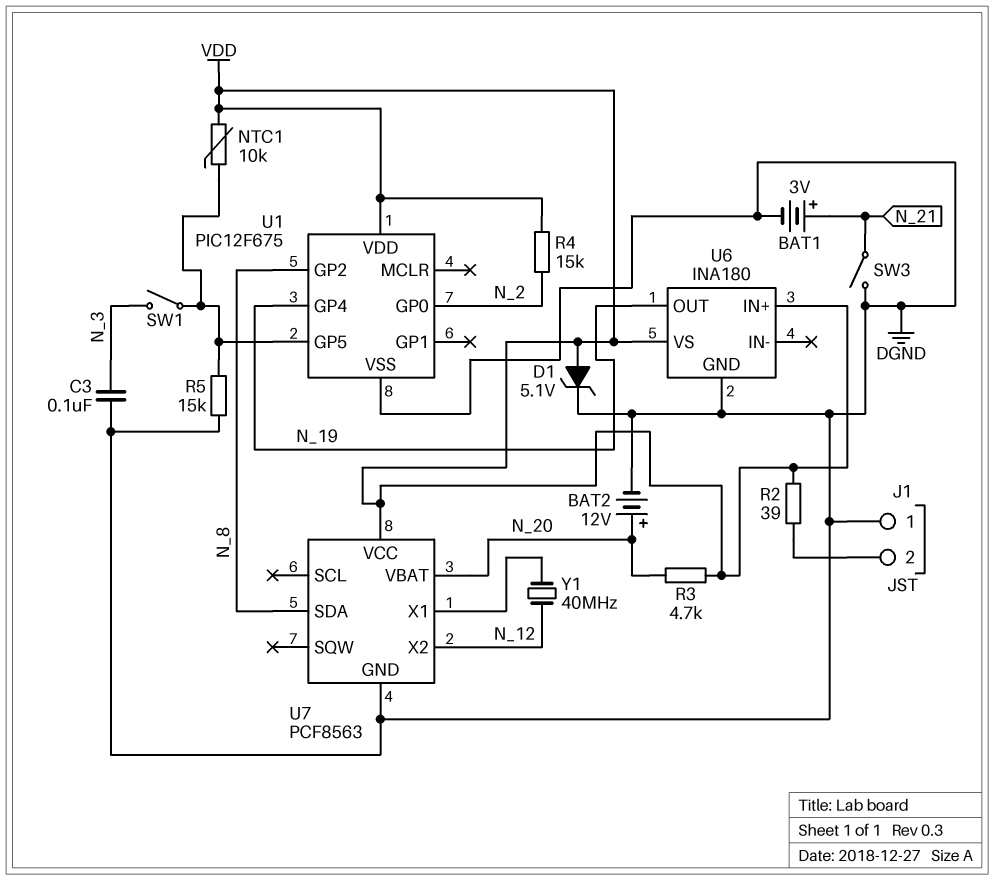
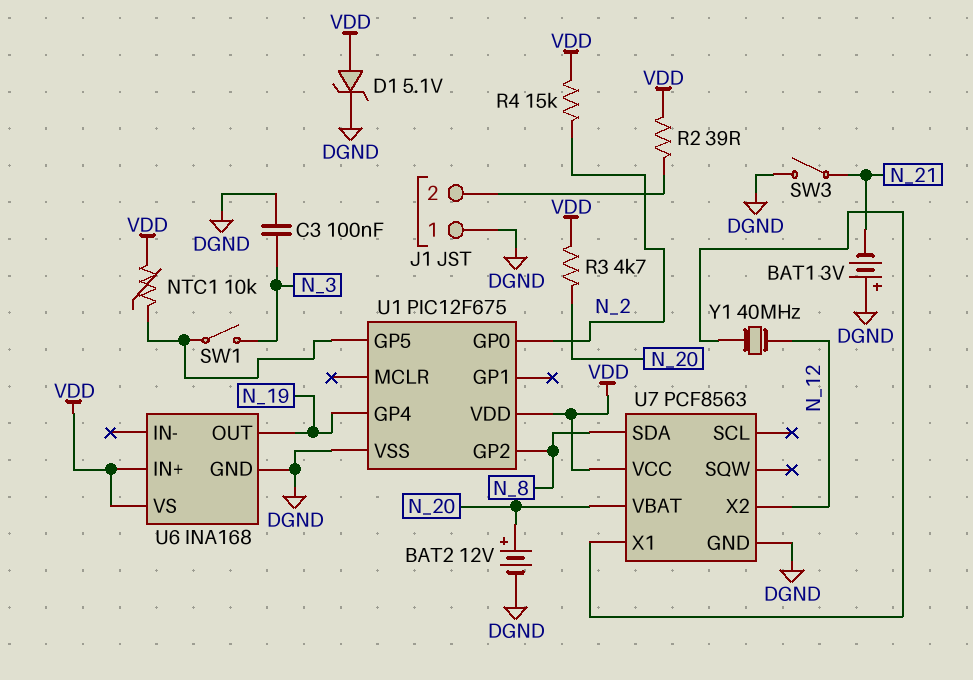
BAT1: 3V (plus N_21, minus DGND) -> 3V (plus DGND, minus N_21)
R5: 15k (DGND, U1/GP5) -> none
U6: INA180 -> INA168

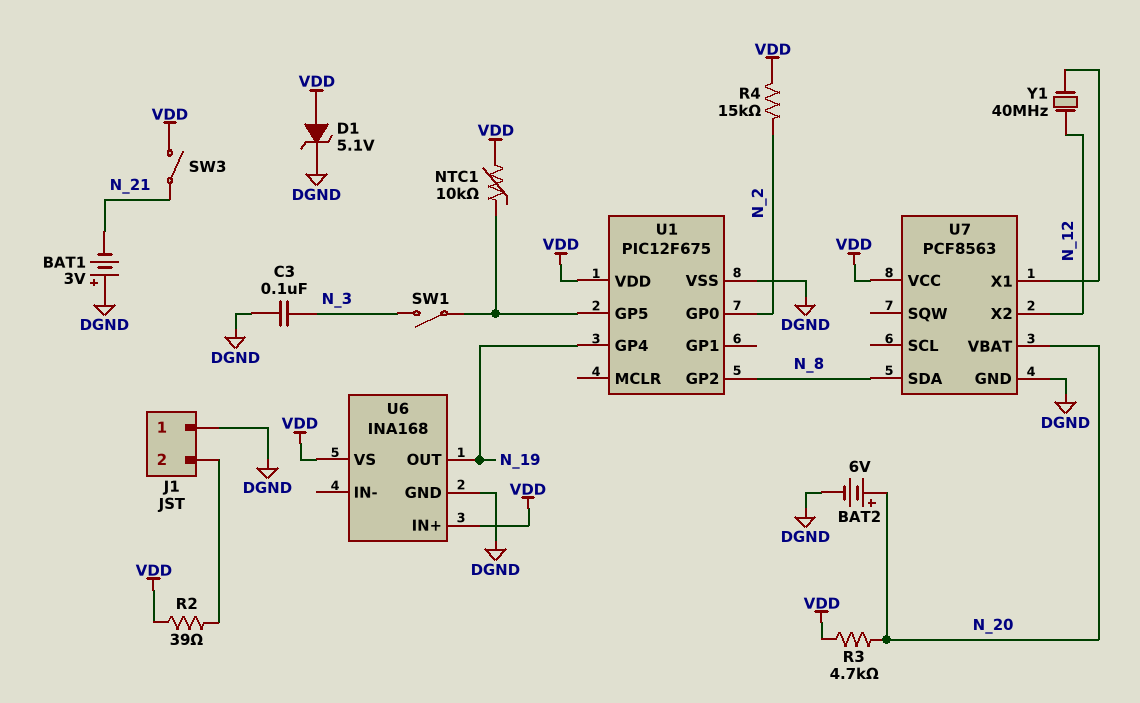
BAT2: 12V (plus N_20, minus DGND) -> 6V (plus N_20, minus DGND)
SW3: switch (DGND, N_21) -> switch (N_21, VDD)

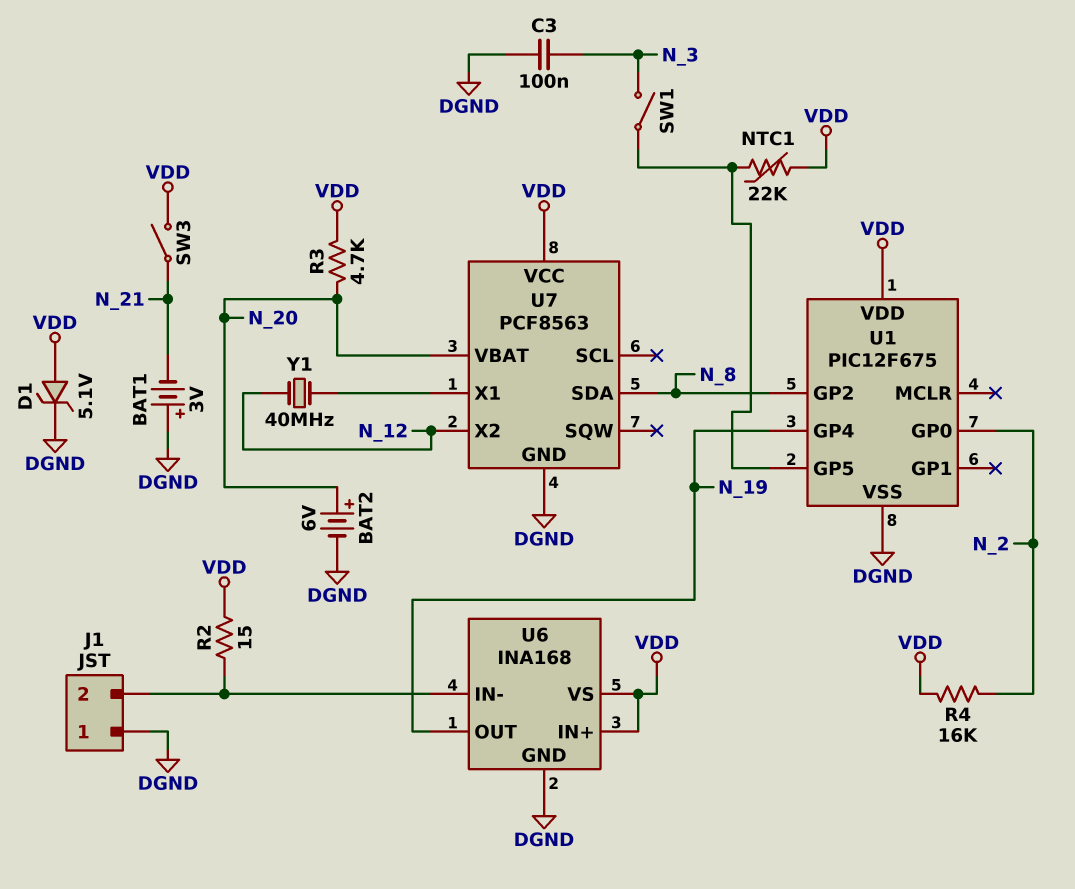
NTC1: 10k (U1/GP5, VDD) -> 22k (U1/GP5, VDD)
R2: 39 (J1/2, VDD) -> 15 (J1/2, VDD)
R4: 15k (N_2, VDD) -> 16k (N_2, VDD)
U6 pin IN-: none -> J1/2

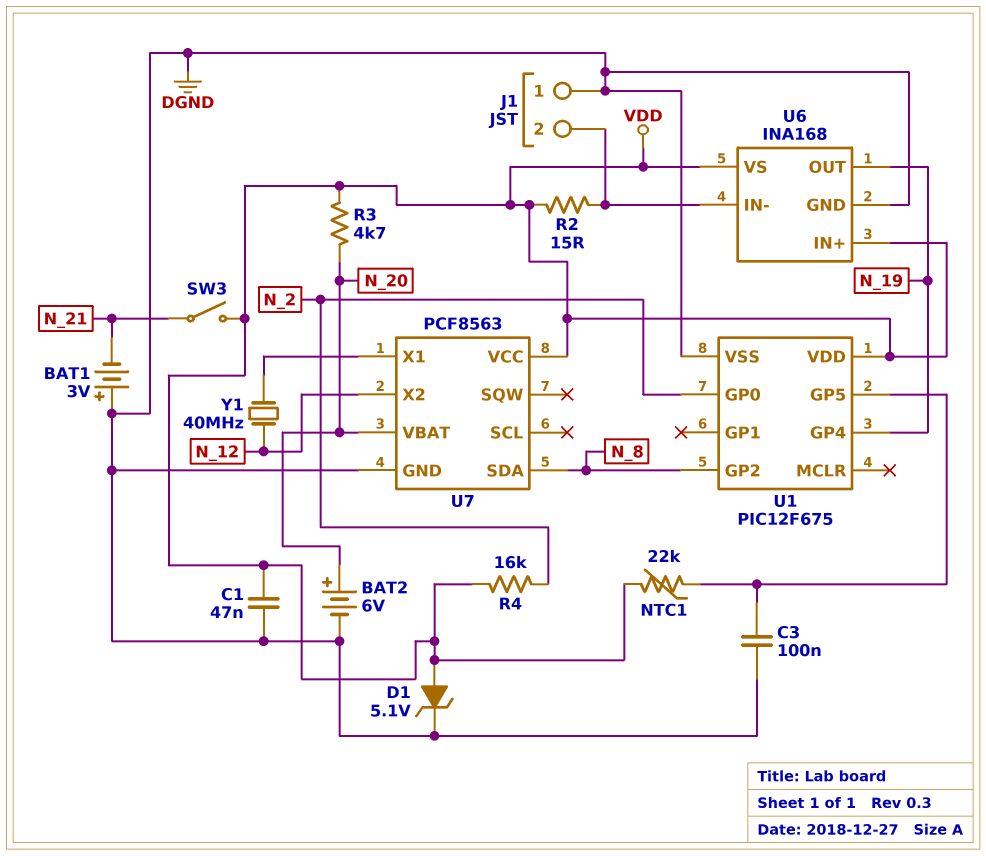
C1: none -> 47nF (DGND, VDD)
C3: 100nF (DGND, N_3) -> 100nF (DGND, U1/GP5)
SW1: switch (N_3, U1/GP5) -> none

